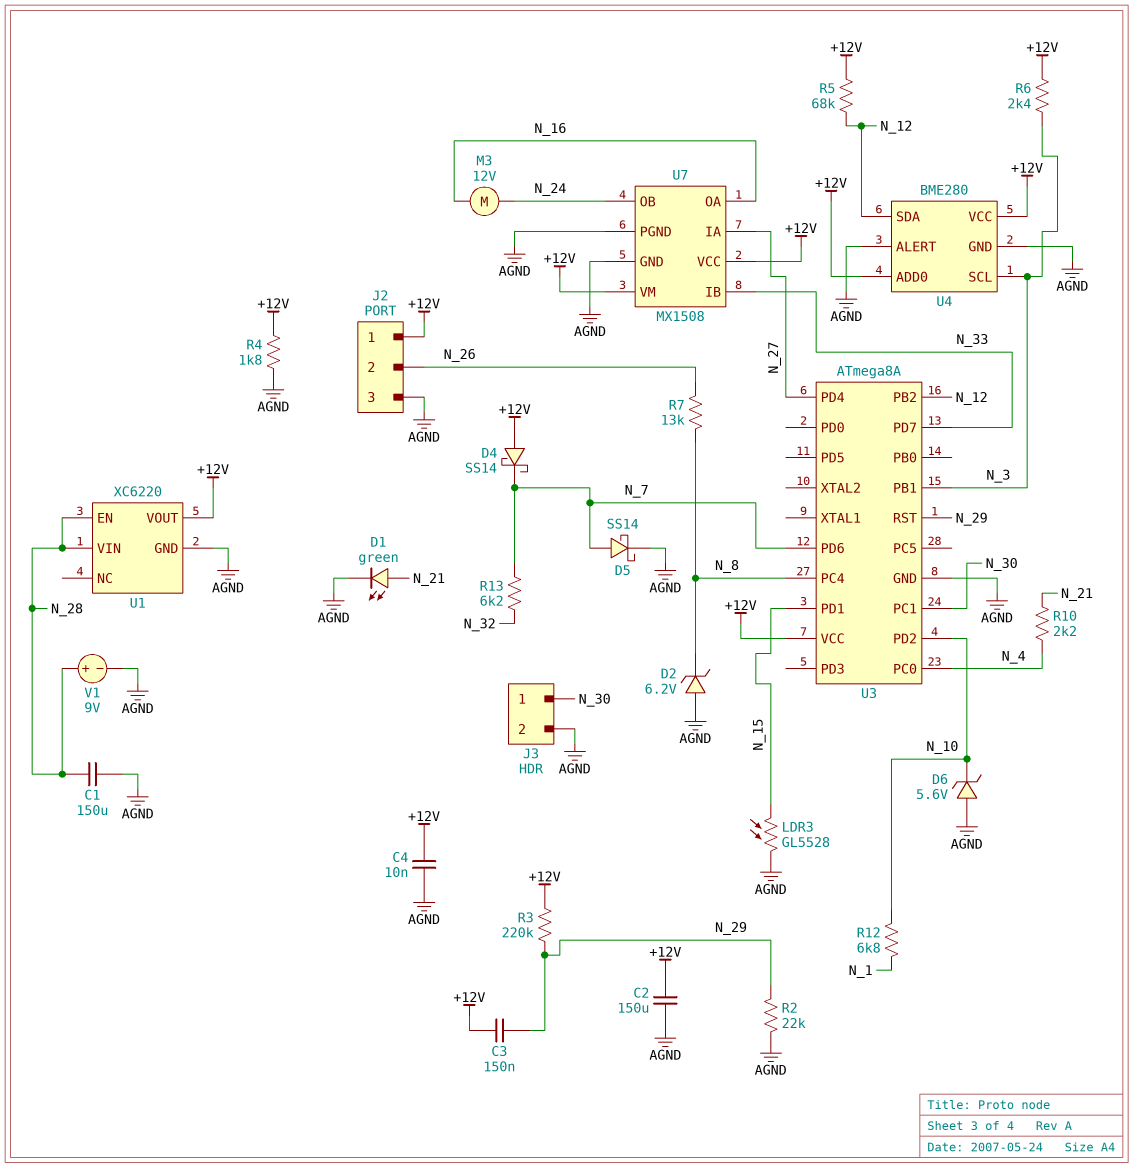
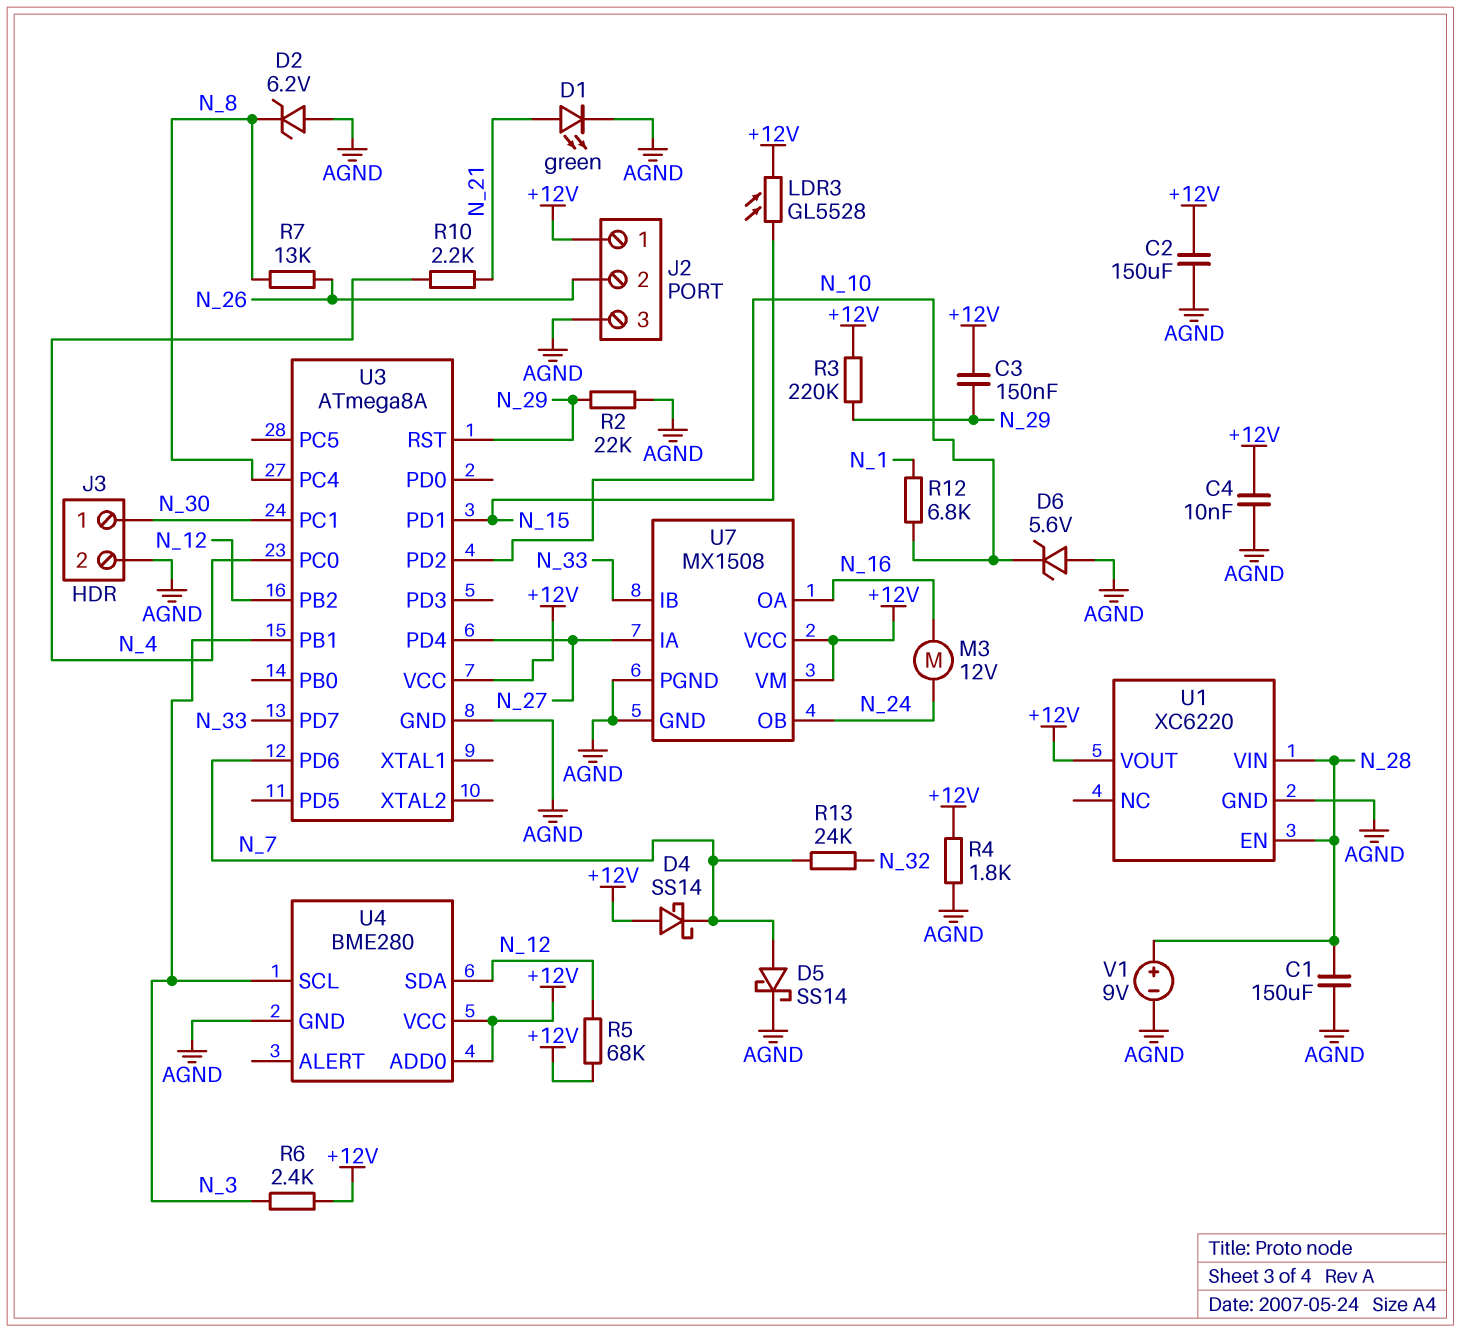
LDR3: GL5528 (AGND, N_15) -> GL5528 (+12V, N_15)
R13: 6.2k (N_7, N_32) -> 24k (N_7, N_32)
U4 pin ALERT: AGND -> none

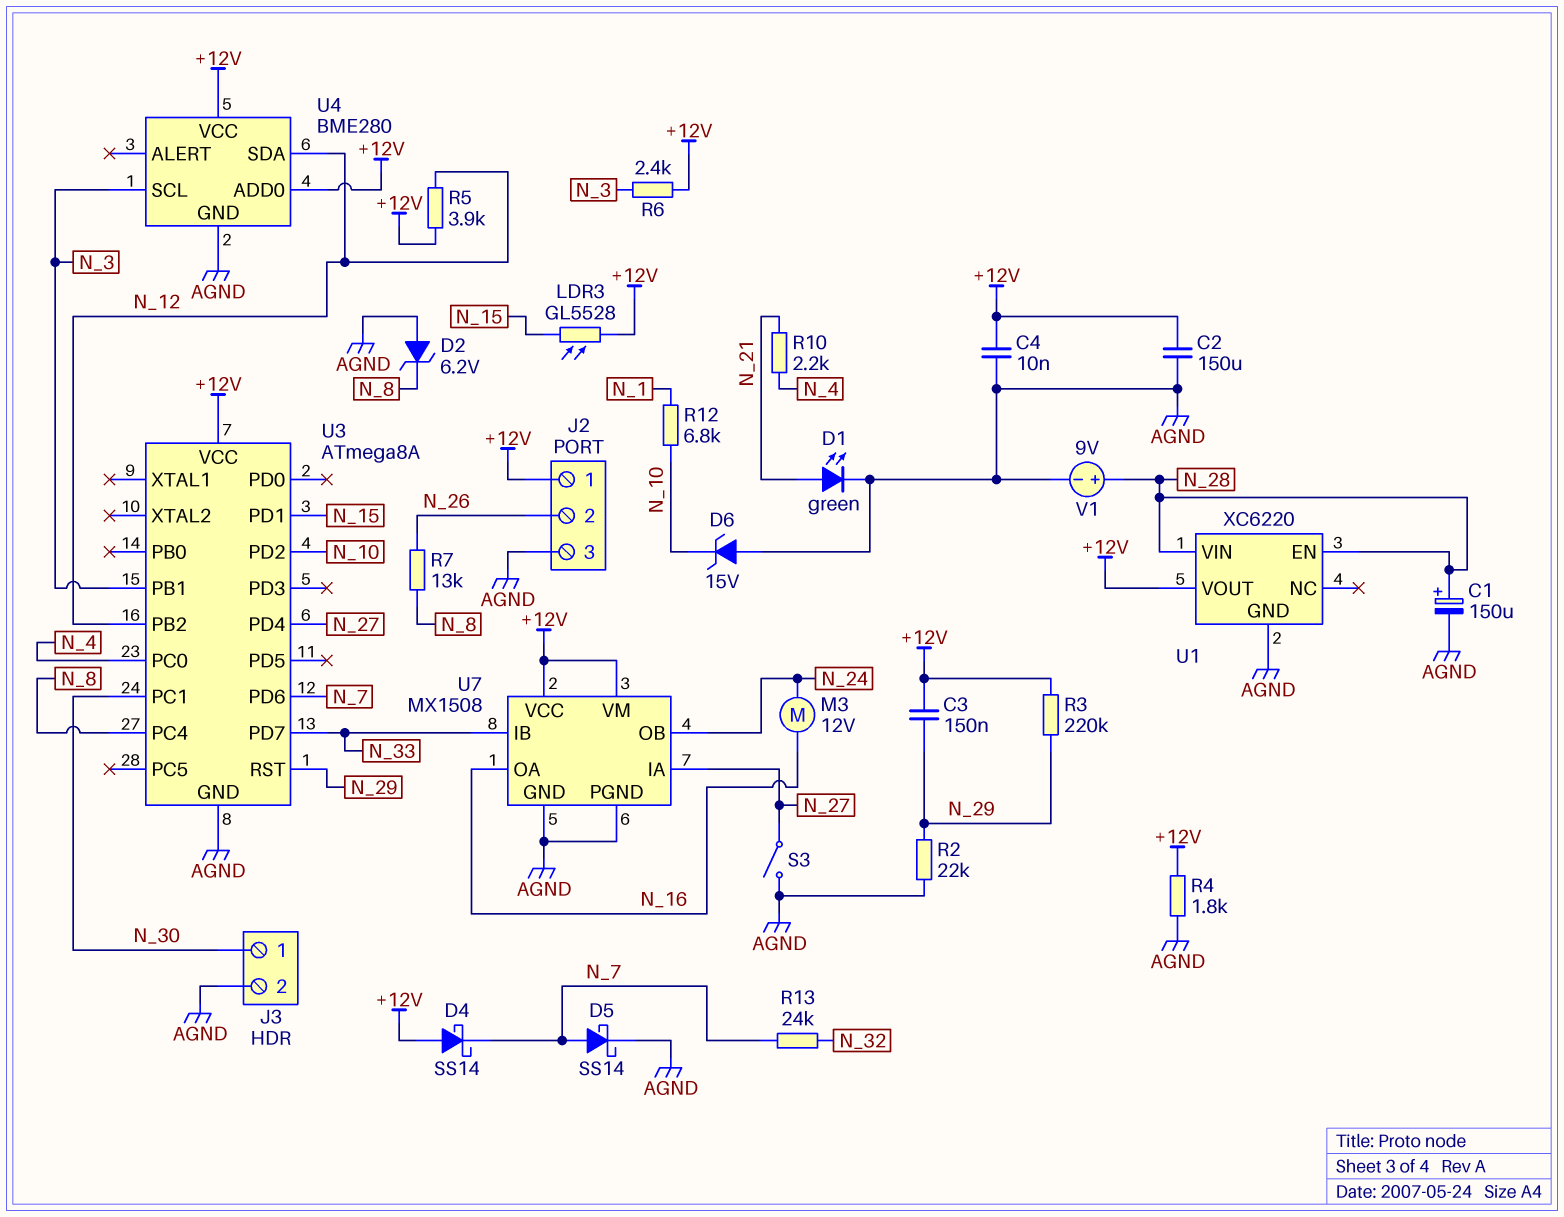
C1: 150uF (AGND, N_28) -> 150uF (plus N_28, minus AGND)
D6: zener 5.6V (A AGND, K N_10) -> zener 15V (A AGND, K N_10)
R5: 68k (+12V, N_12) -> 3.9k (+12V, N_12)
S3: none -> switch (AGND, N_27)

